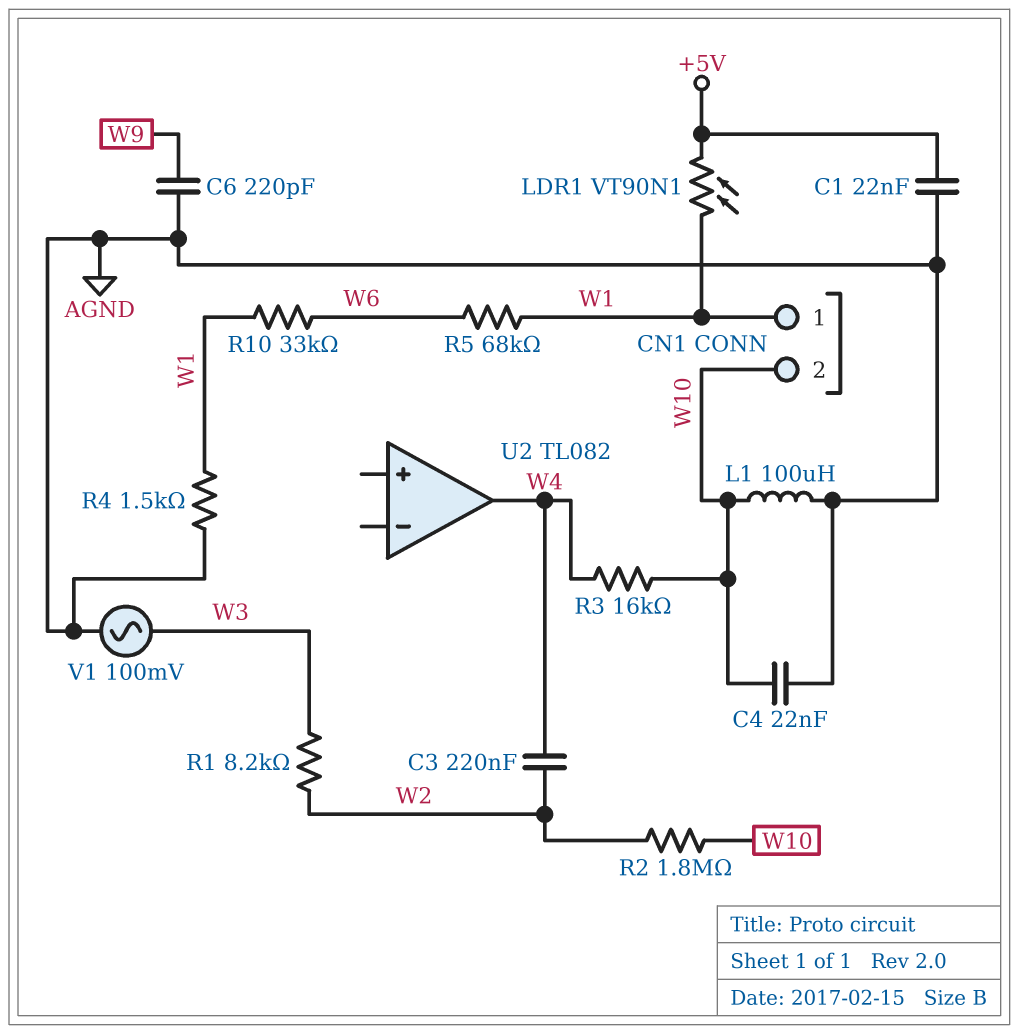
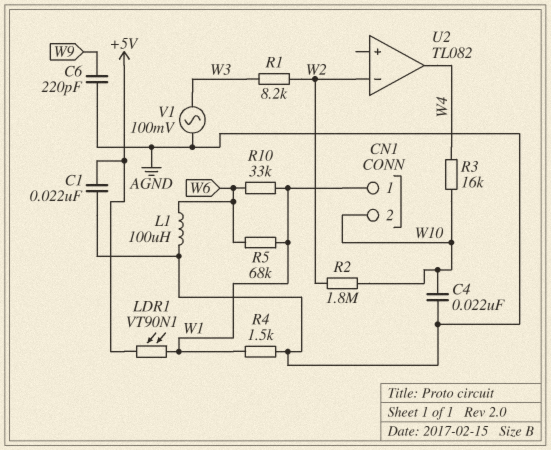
C3: 220nF (W2, W4) -> none
L1: 100uH (AGND, W10) -> 100uH (AGND, W6)
U2 pin in-: none -> W2

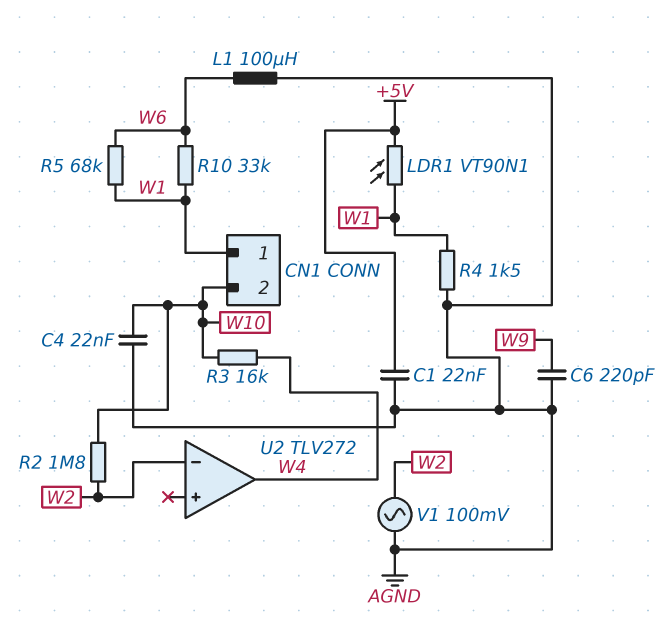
R1: 8.2k (W2, W3) -> none
U2: TL082 -> TLV272
V1: AC 100mV (AGND, W3) -> AC 100mV (AGND, W2)

